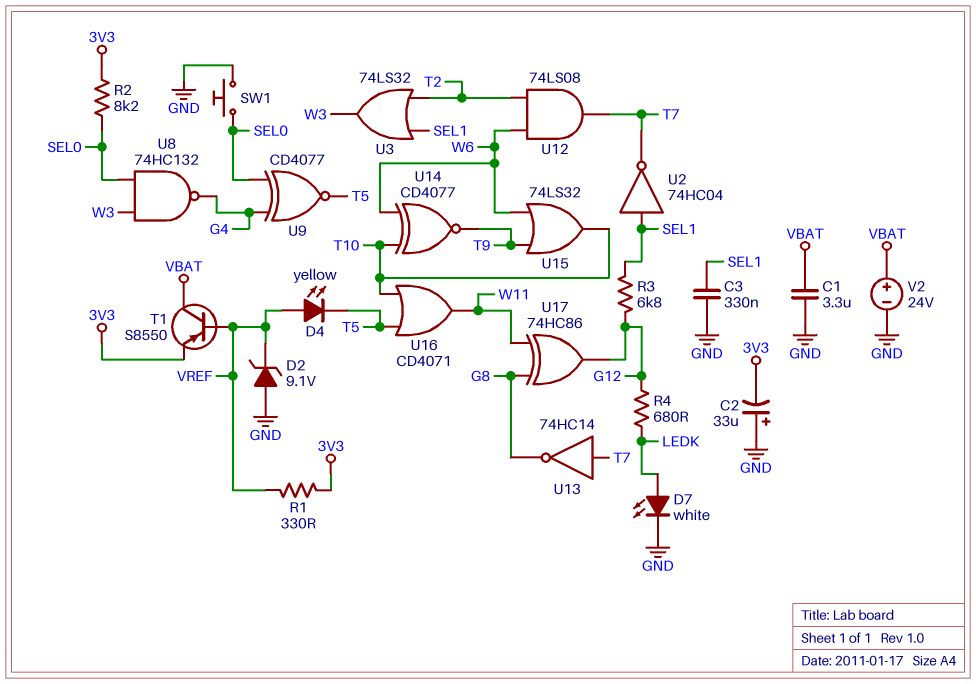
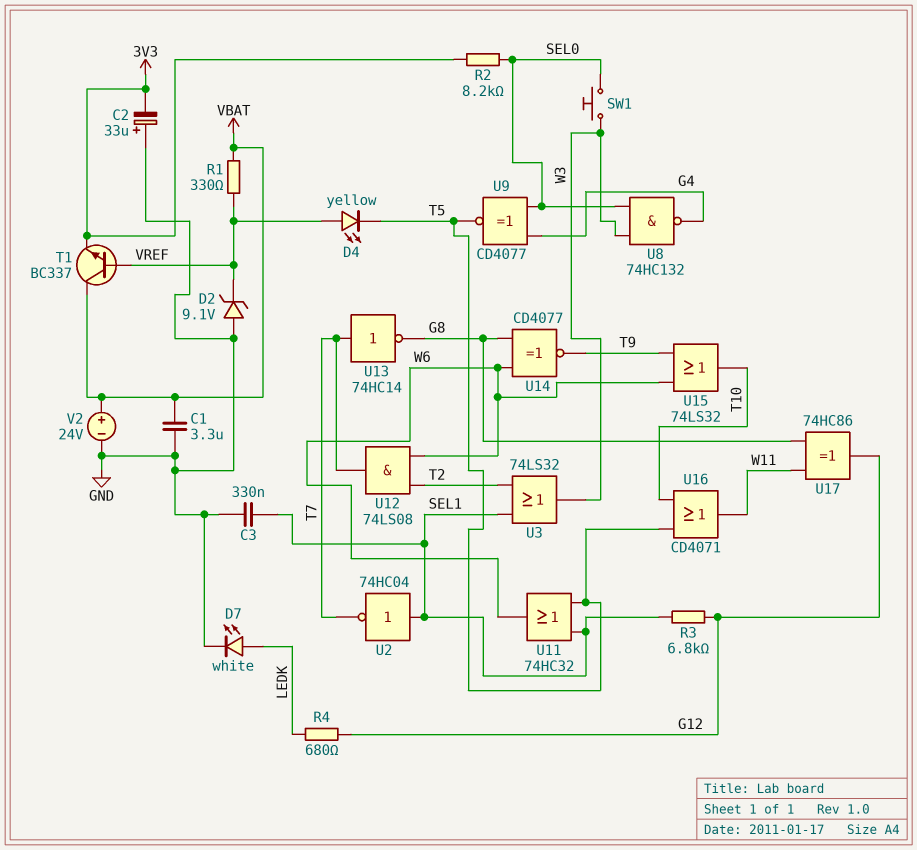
R1: 330 (3V3, VREF) -> 330 (VBAT, VREF)
SW1: button (GND, SEL0) -> button (SEL0, W3)
T1: PNP S8550 (B VREF, C VBAT, E 3V3) -> NPN BC337 (B VREF, C VBAT, E 3V3)
U11: none -> OR 74HC32 (in SEL1, in T5, out W6)
U14: XNOR CD4077 (in T10, in W6, out T9) -> XNOR CD4077 (in G8, in W6, out T9)

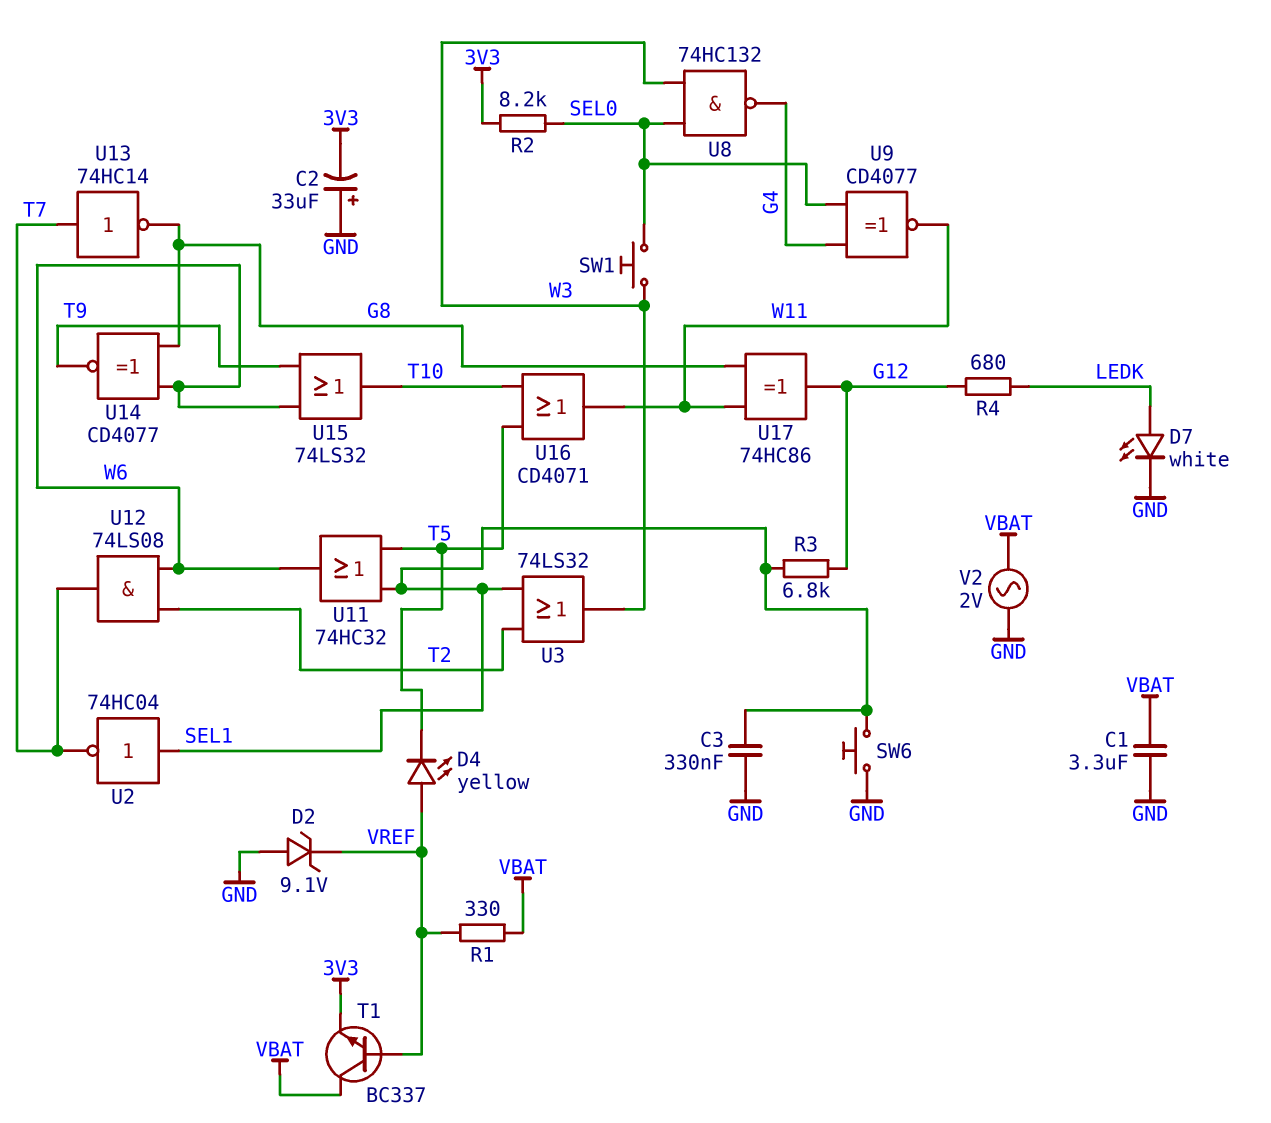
SW6: none -> button (GND, SEL1)
U9: XNOR CD4077 (in G4, in SEL0, out T5) -> XNOR CD4077 (in G4, in SEL0, out W11)
V2: 24V (plus VBAT, minus GND) -> AC 2V (GND, VBAT)

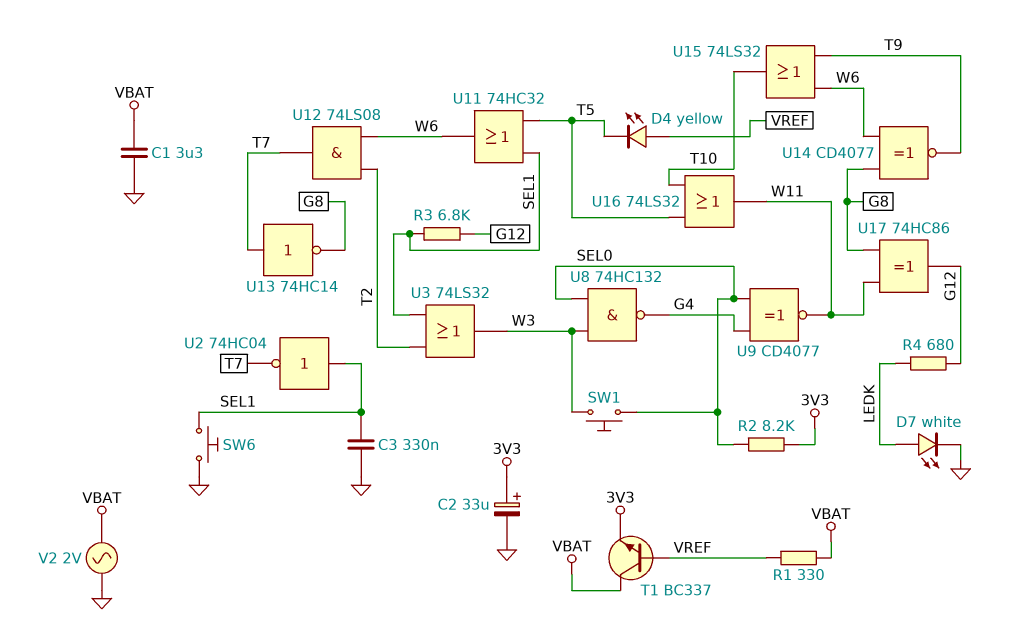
C2: 33uF (plus GND, minus 3V3) -> 33uF (plus 3V3, minus GND)
D2: zener 9.1V (A GND, K VREF) -> none
U16: OR CD4071 (in T5, in T10, out W11) -> OR 74LS32 (in T5, in T10, out W11)

